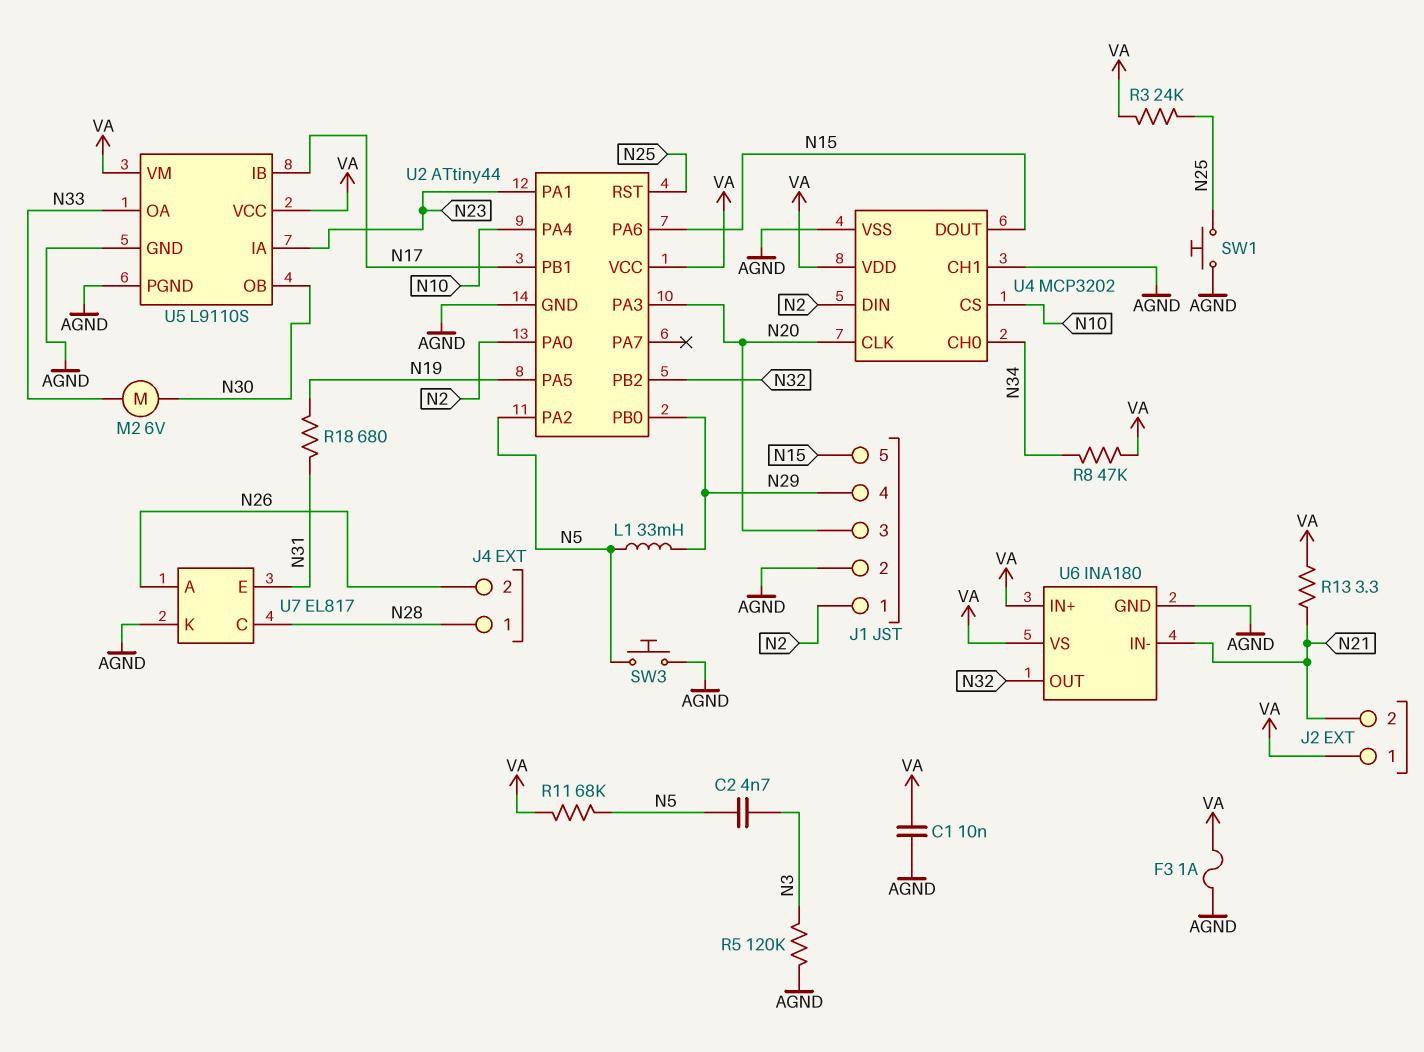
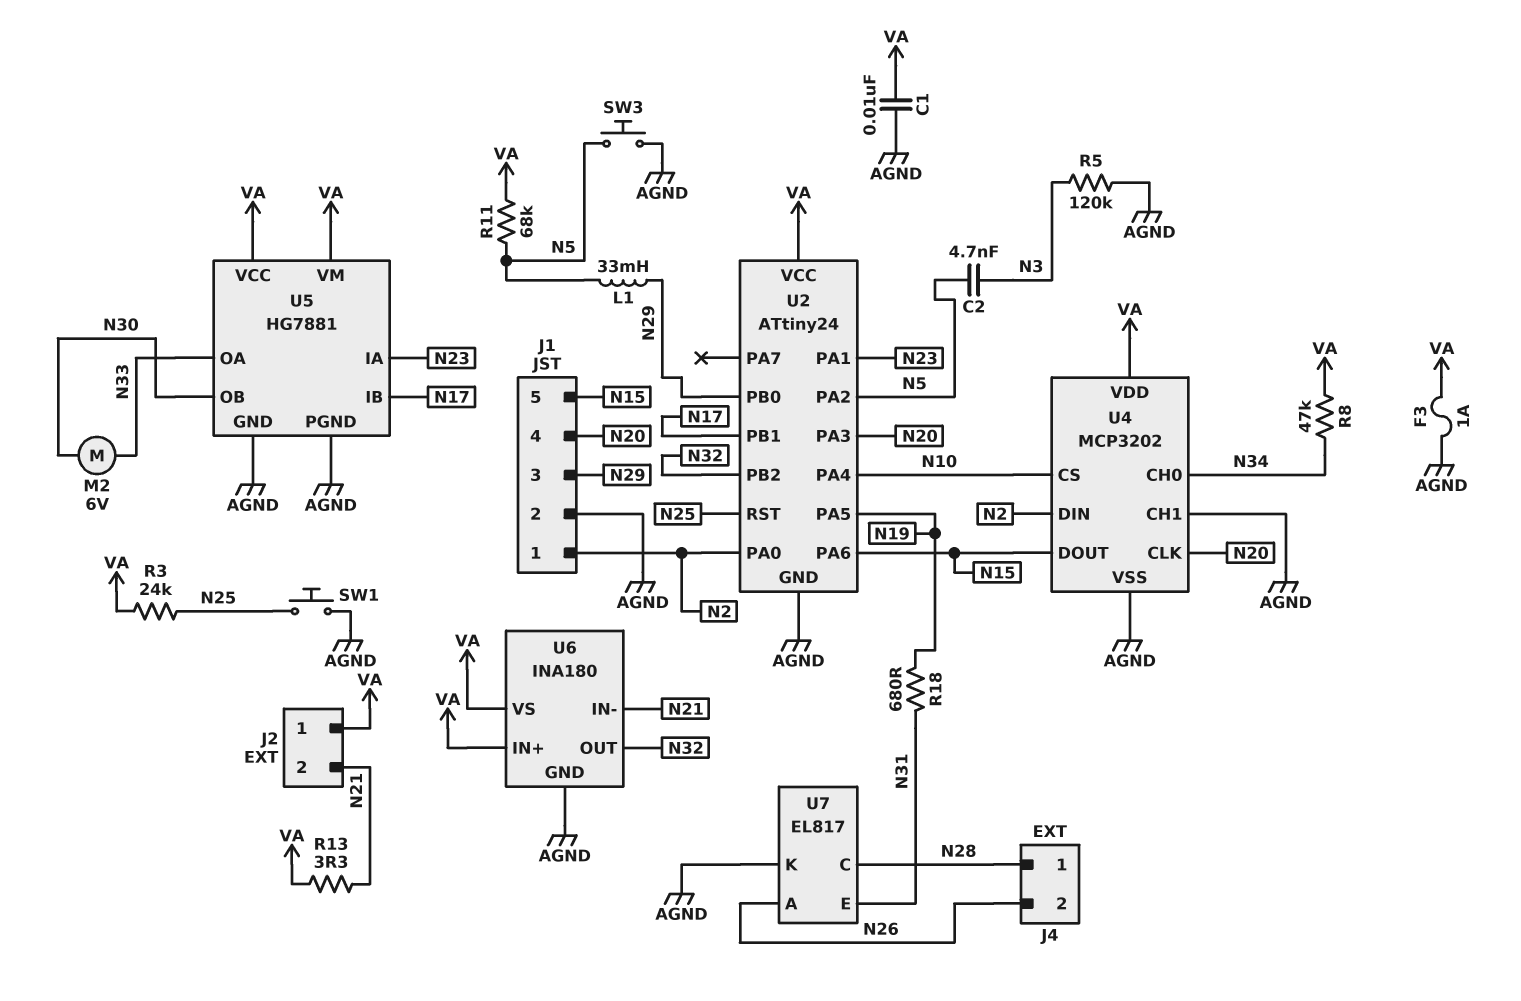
J1 pin 3: N20 -> N29
J1 pin 4: N29 -> N20
U2: ATtiny44 -> ATtiny24
U5: L9110S -> HG7881

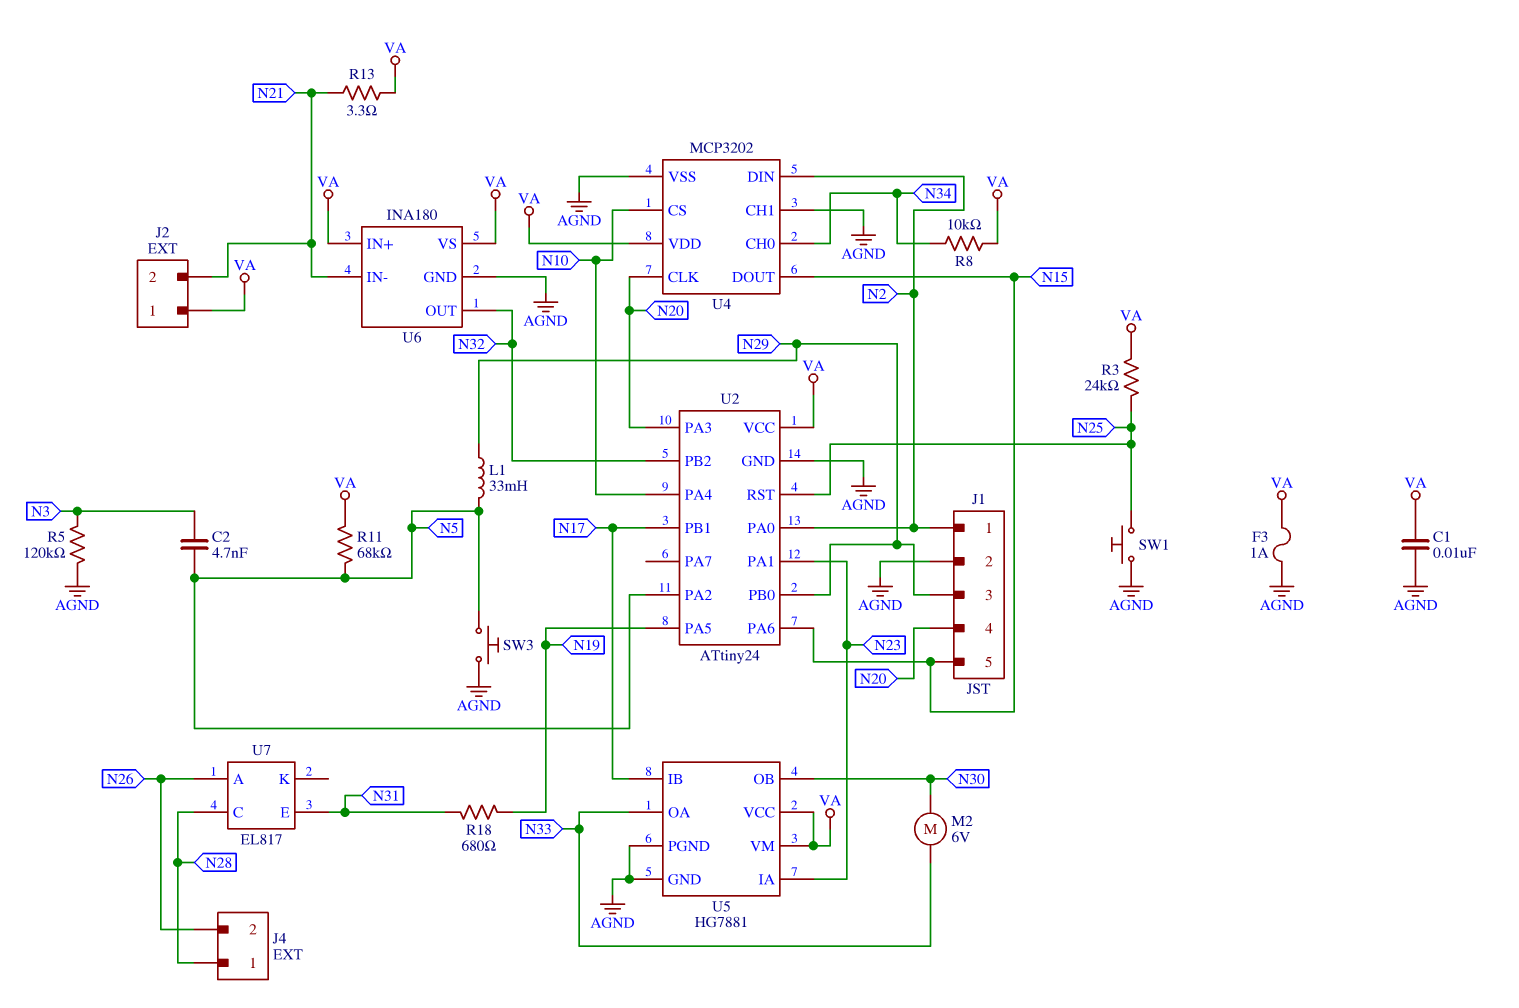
R8: 47k (N34, VA) -> 10k (N34, VA)
U7 pin K: AGND -> none

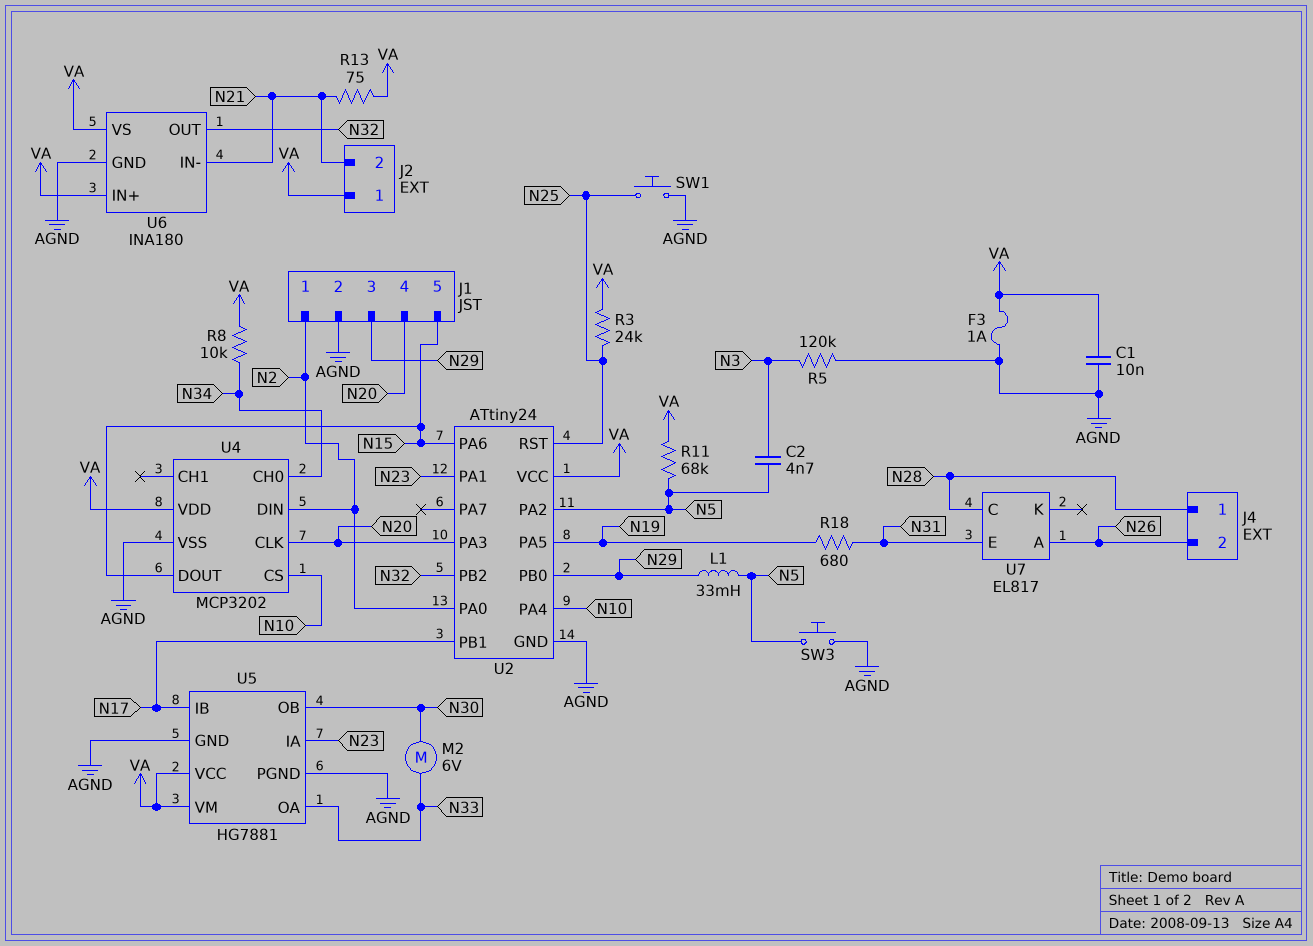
R13: 3.3 (N21, VA) -> 75 (N21, VA)
U4 pin CH1: AGND -> none

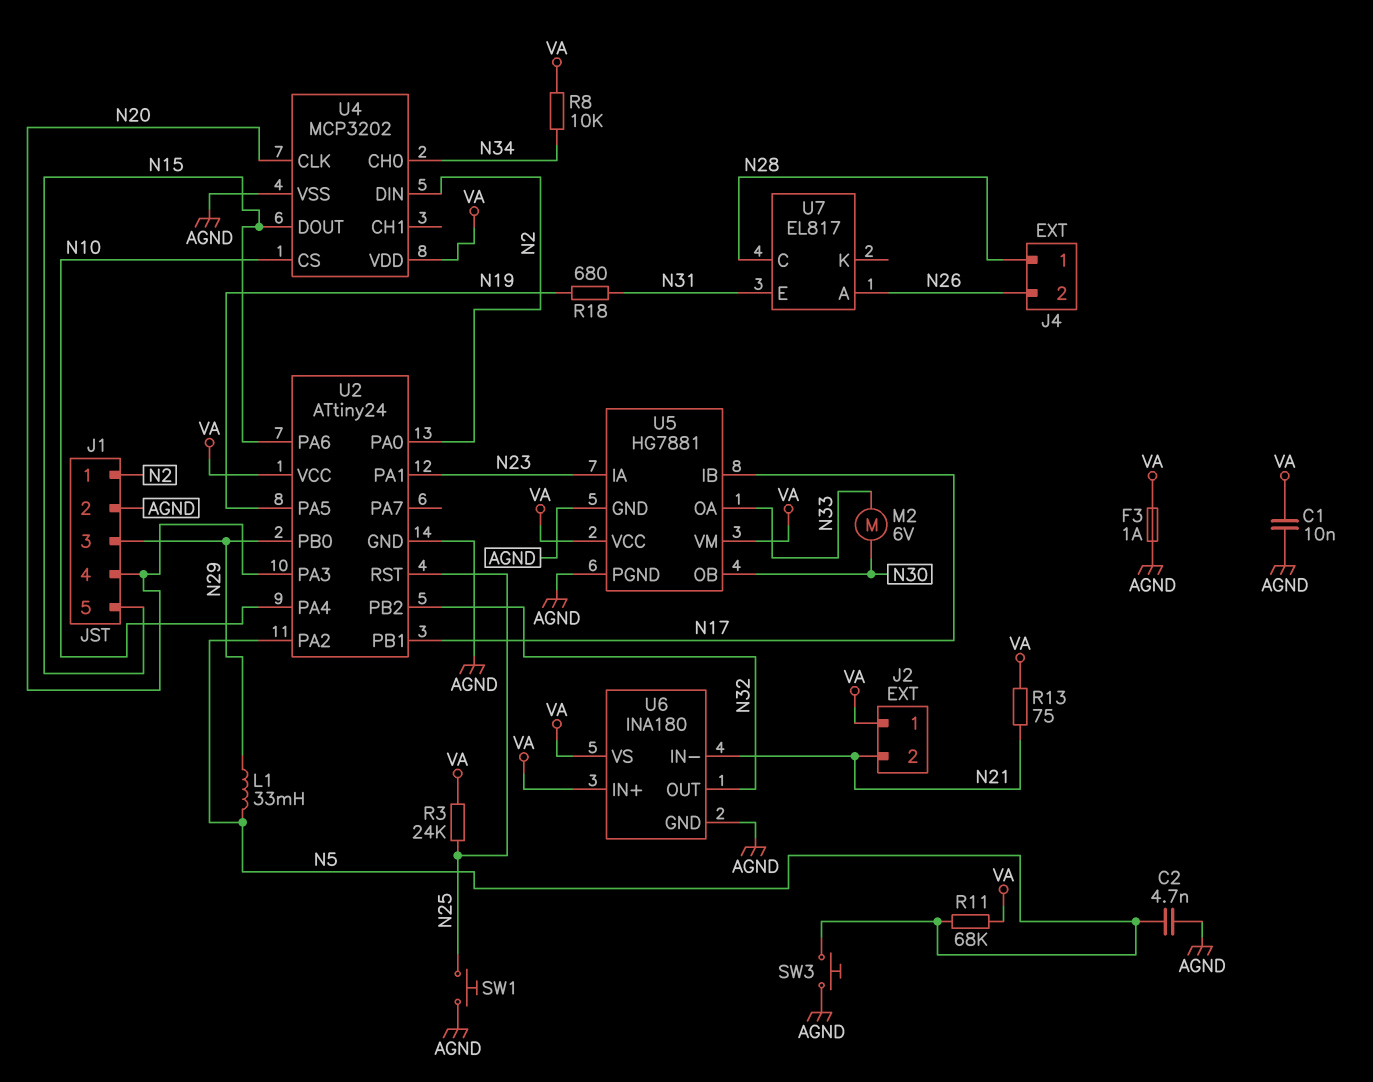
C2: 4.7nF (N3, N5) -> 4.7nF (AGND, N5)
R5: 120k (AGND, N3) -> none

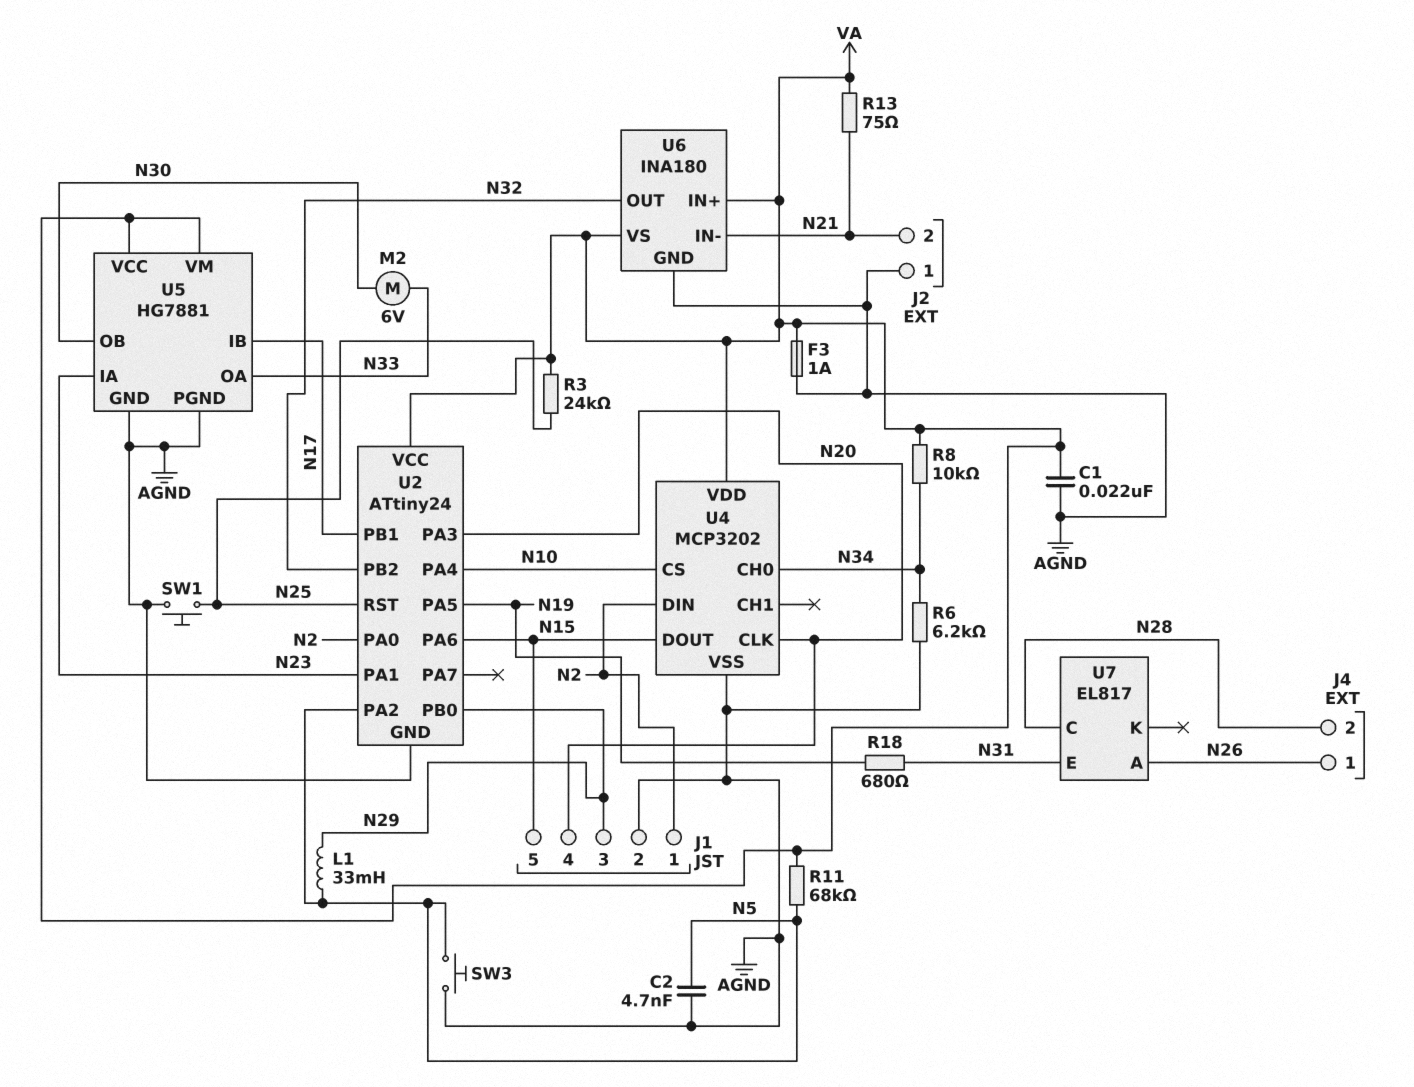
C1: 10nF (AGND, VA) -> 22nF (AGND, VA)
J2 pin 1: VA -> AGND
J4 pin 1: N28 -> N26
J4 pin 2: N26 -> N28
R6: none -> 6.2k (AGND, N34)

